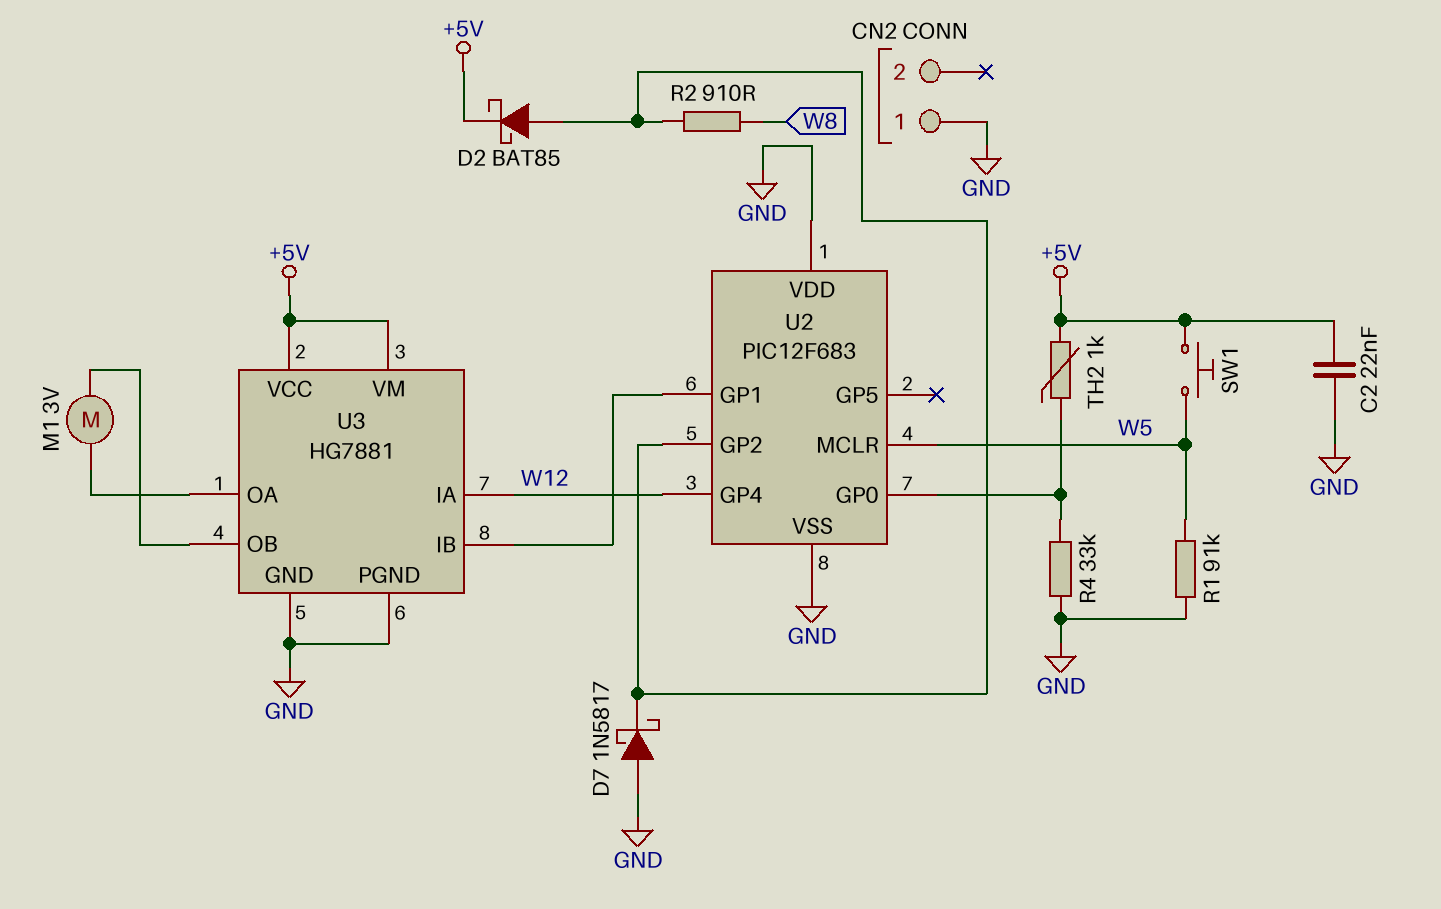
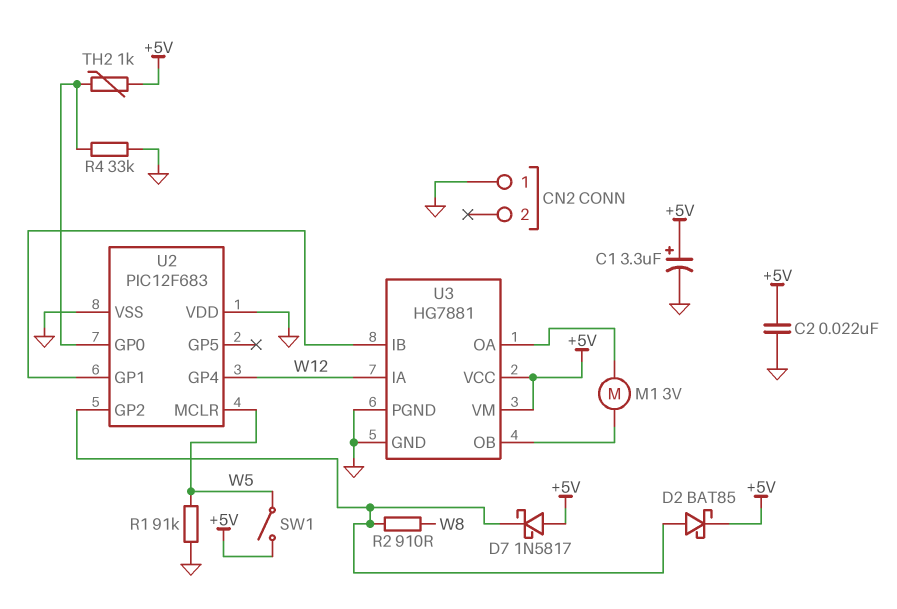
C1: none -> 3.3uF (plus +5V, minus GND)
D7: schottky 1N5817 (A GND, K U2/GP2) -> schottky 1N5817 (A +5V, K U2/GP2)
SW1: button (+5V, W5) -> switch (+5V, W5)

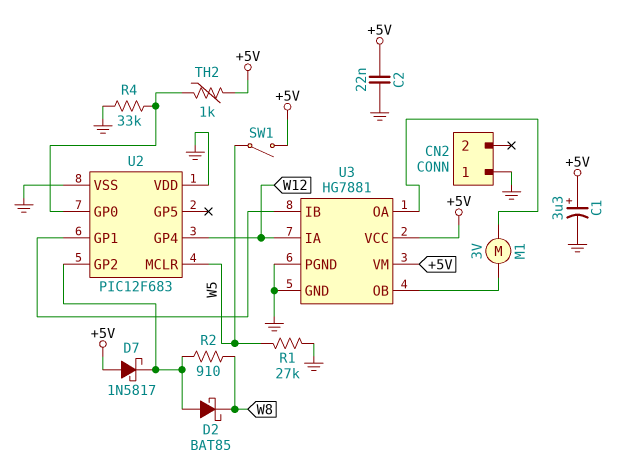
D2: schottky BAT85 (A U2/GP2, K +5V) -> schottky BAT85 (A U2/GP2, K W8)
R1: 91k (GND, W5) -> 27k (GND, W5)

